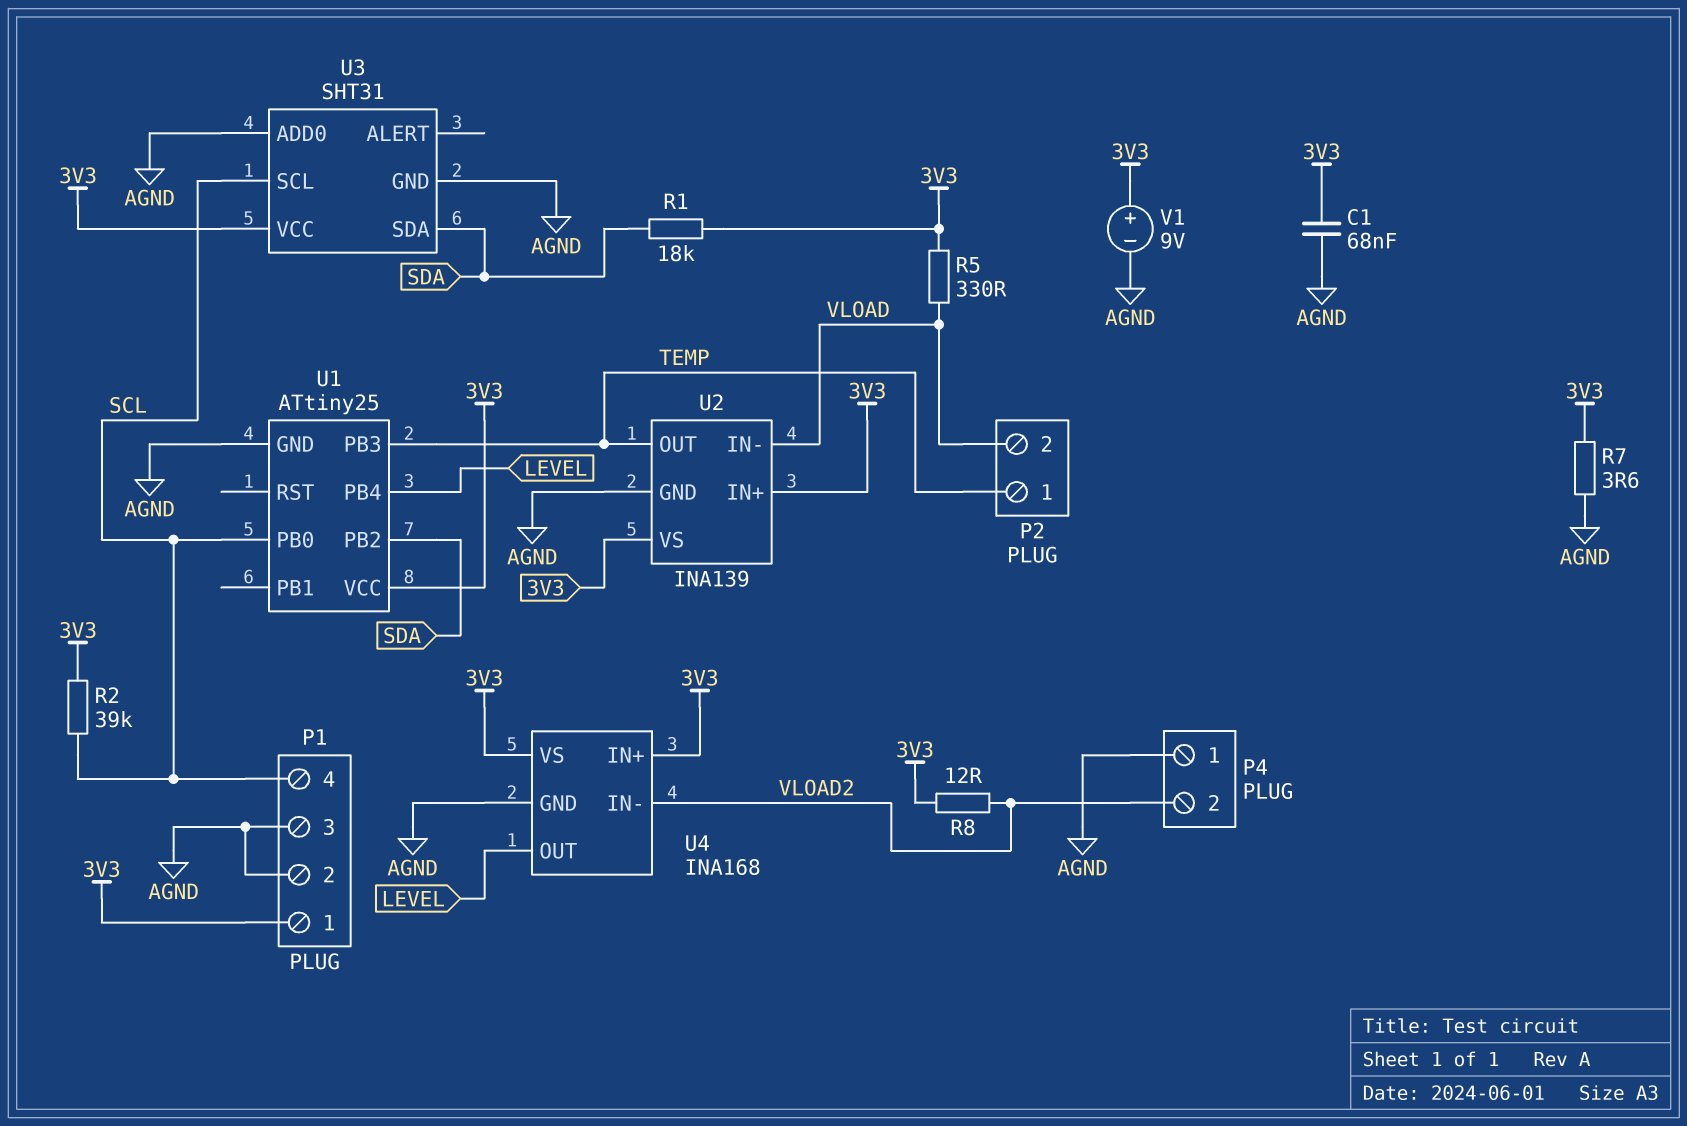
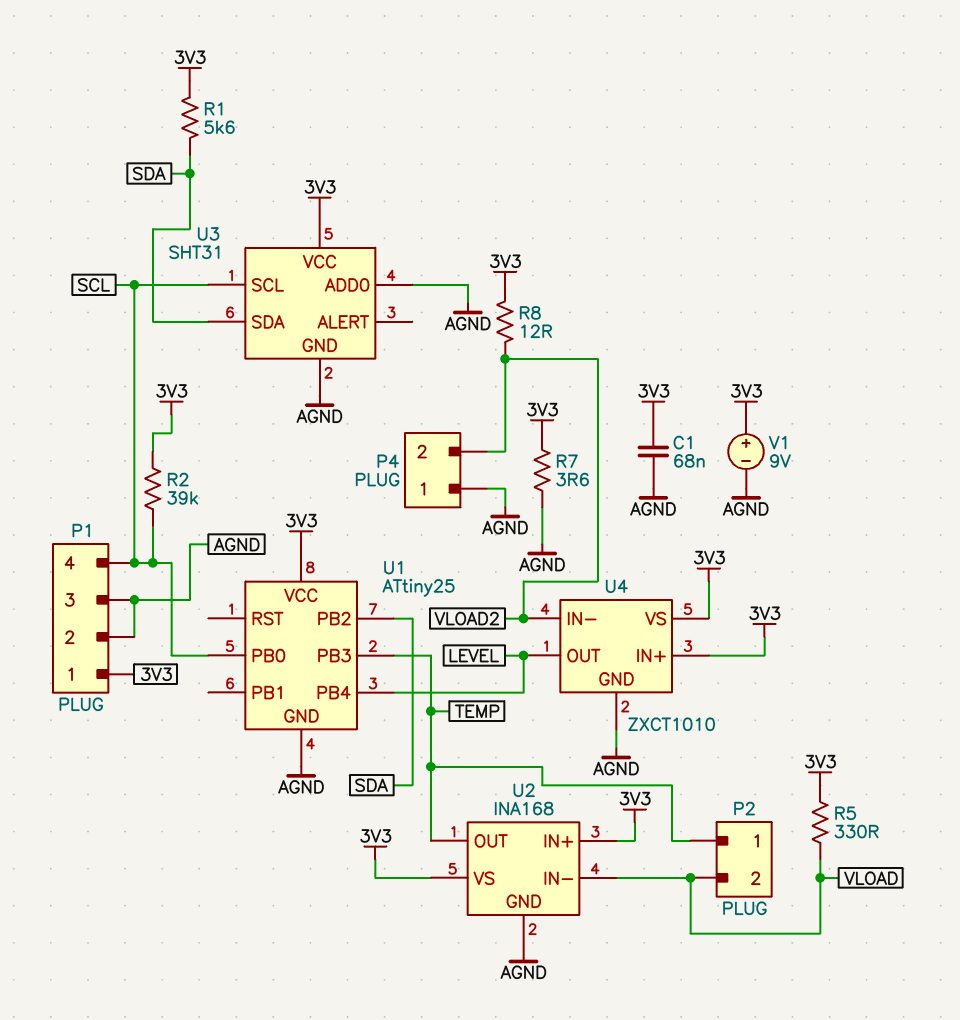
R1: 18k (3V3, SDA) -> 5.6k (3V3, SDA)
U2: INA139 -> INA168
U4: INA168 -> ZXCT1010

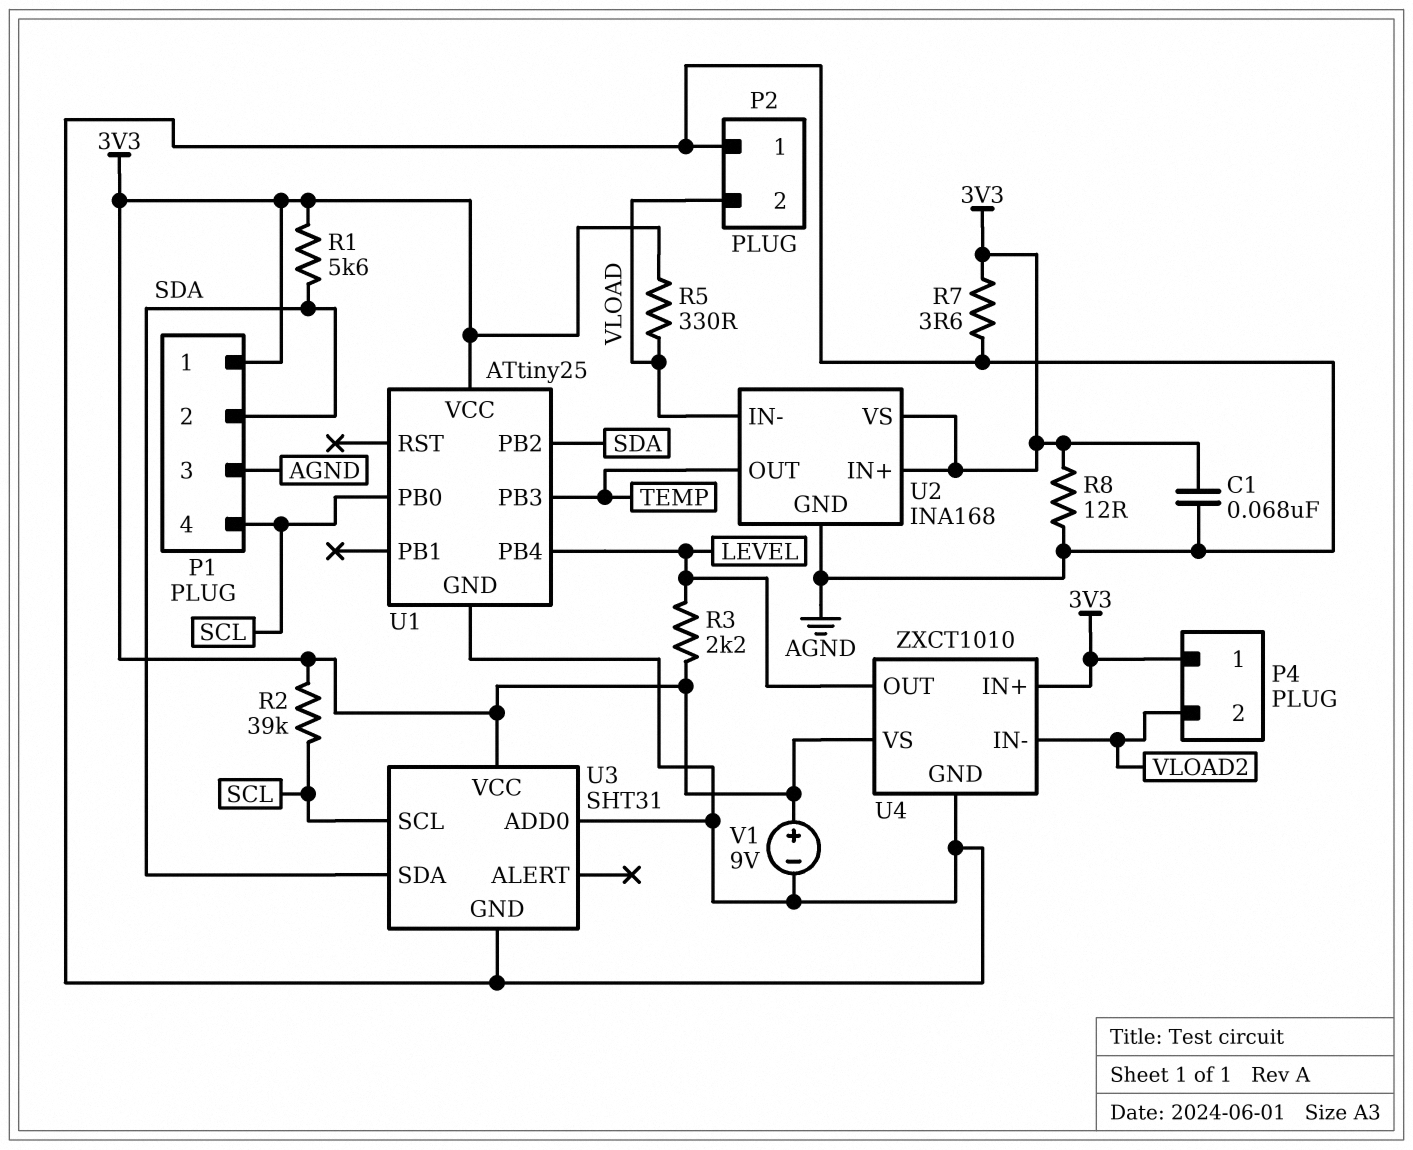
P1 pin 2: AGND -> SDA
P2 pin 1: TEMP -> AGND
P4 pin 1: AGND -> 3V3
R3: none -> 2.2k (3V3, LEVEL)
R8: 12 (3V3, VLOAD2) -> 12 (3V3, AGND)

